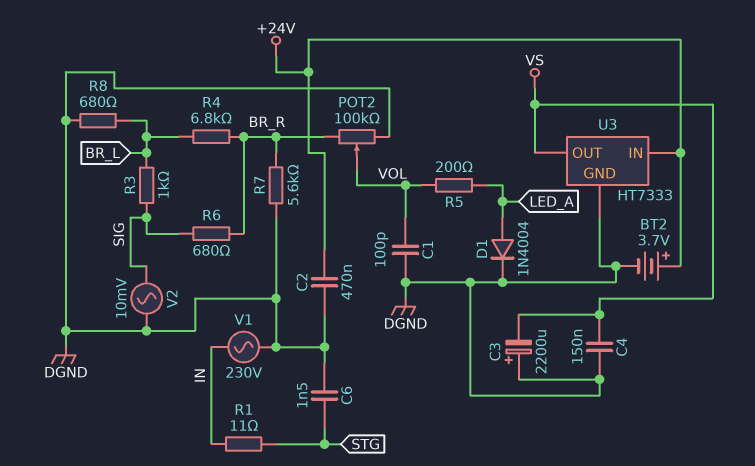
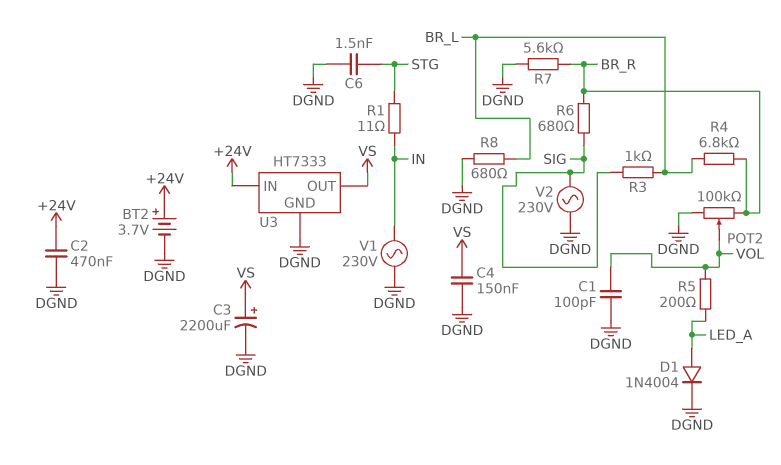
C3: 2200uF (plus DGND, minus VS) -> 2200uF (plus VS, minus DGND)
V2: AC 10mV (DGND, SIG) -> AC 230V (DGND, SIG)

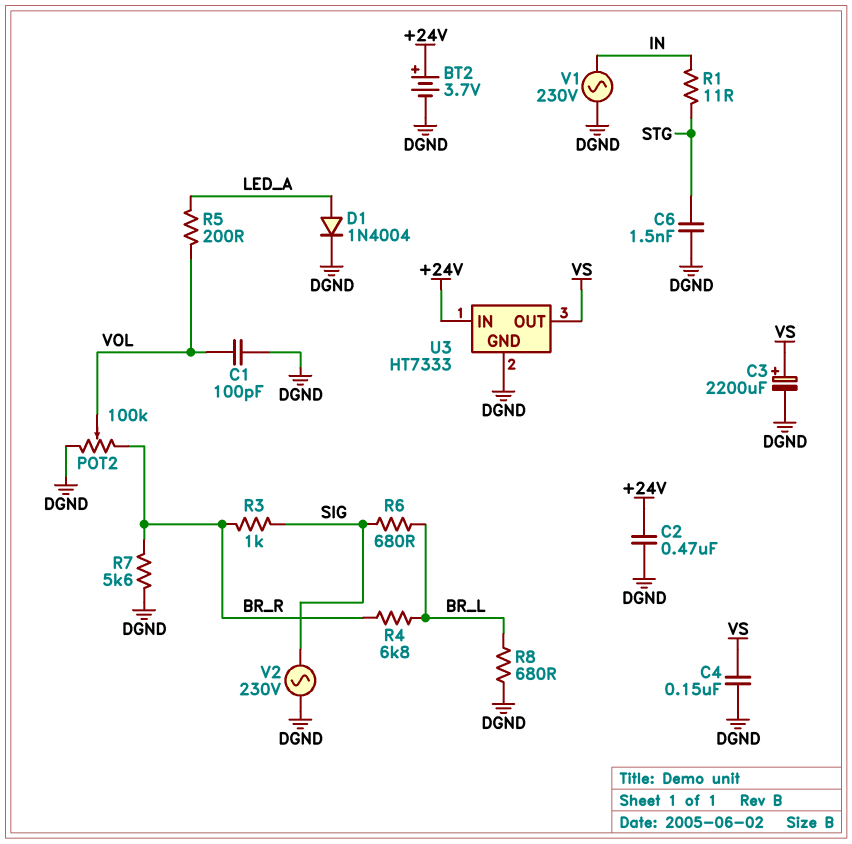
R3: 1k (BR_L, SIG) -> 1k (BR_R, SIG)
R6: 680 (BR_R, SIG) -> 680 (BR_L, SIG)

